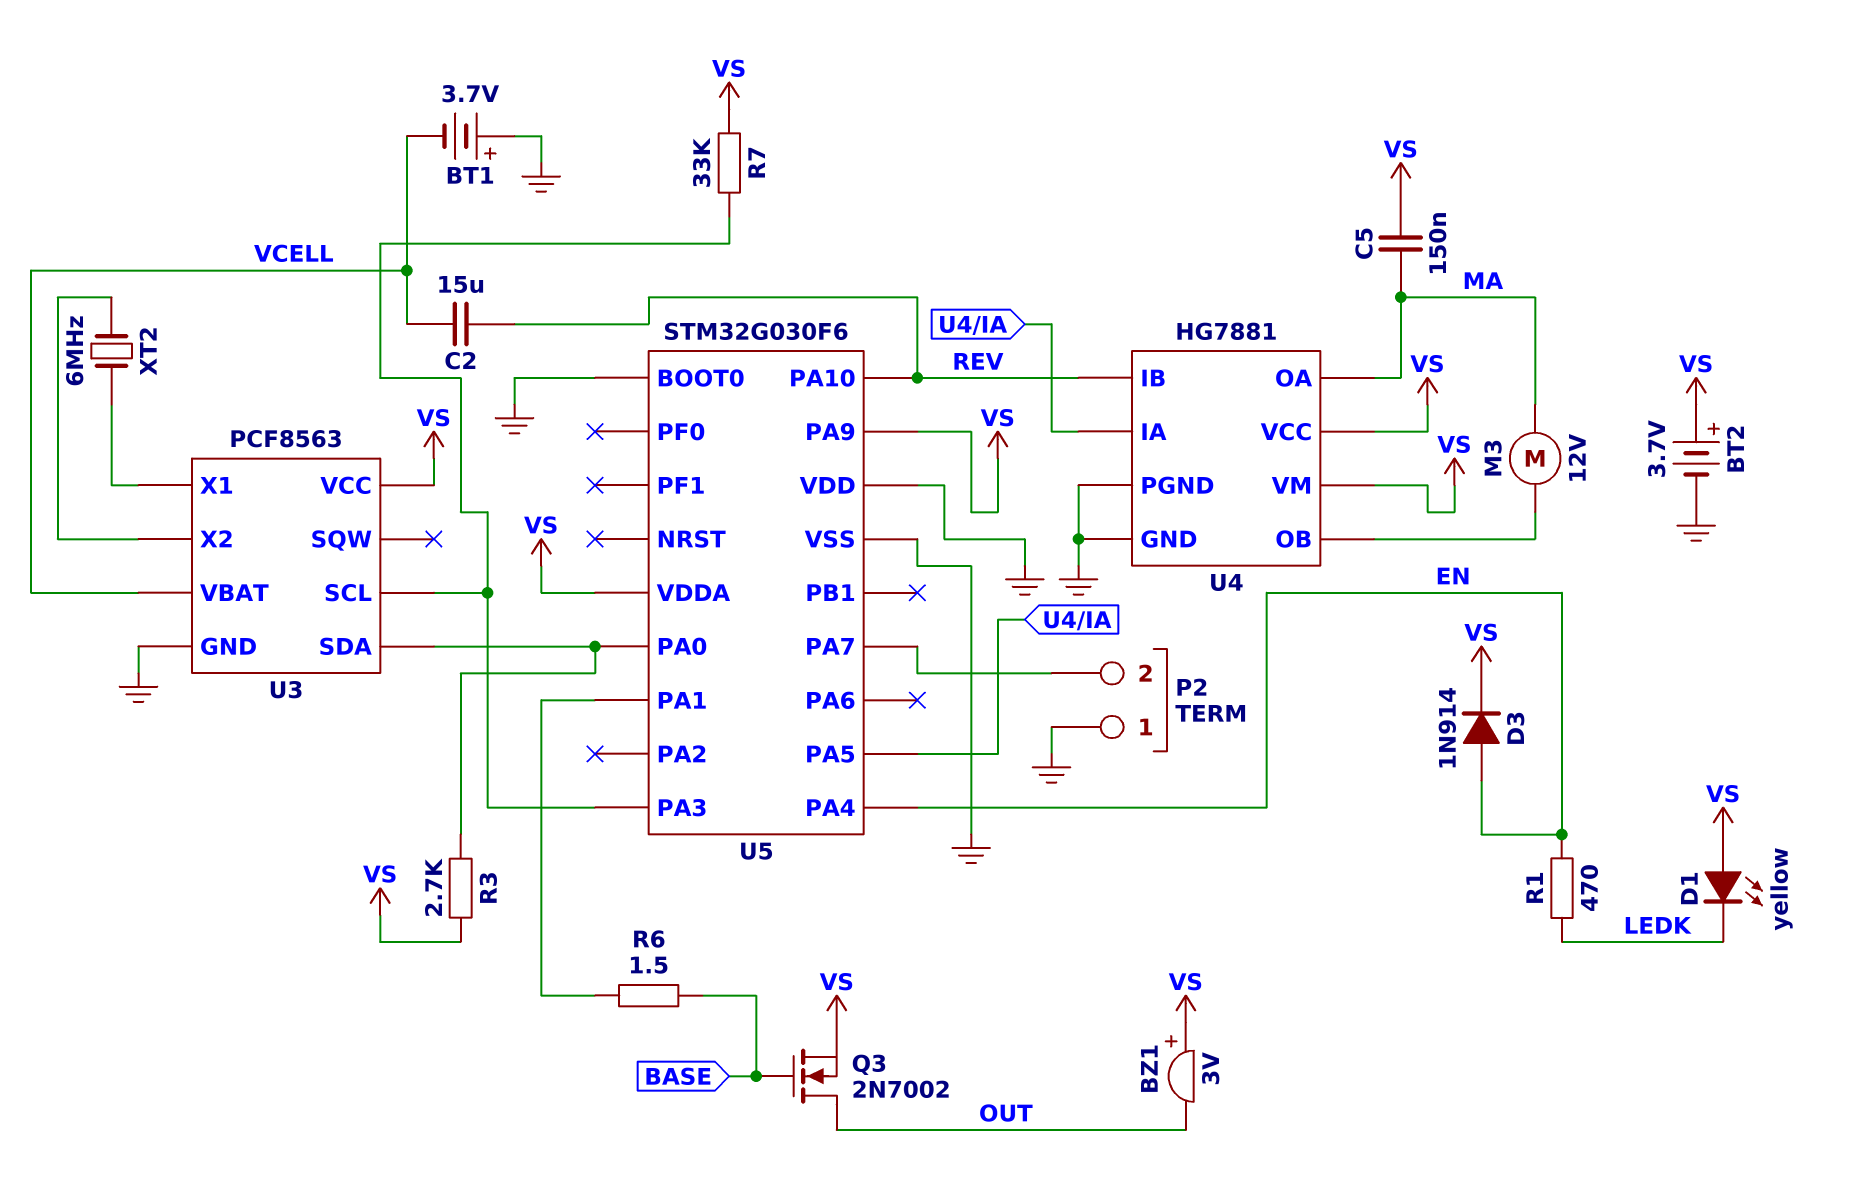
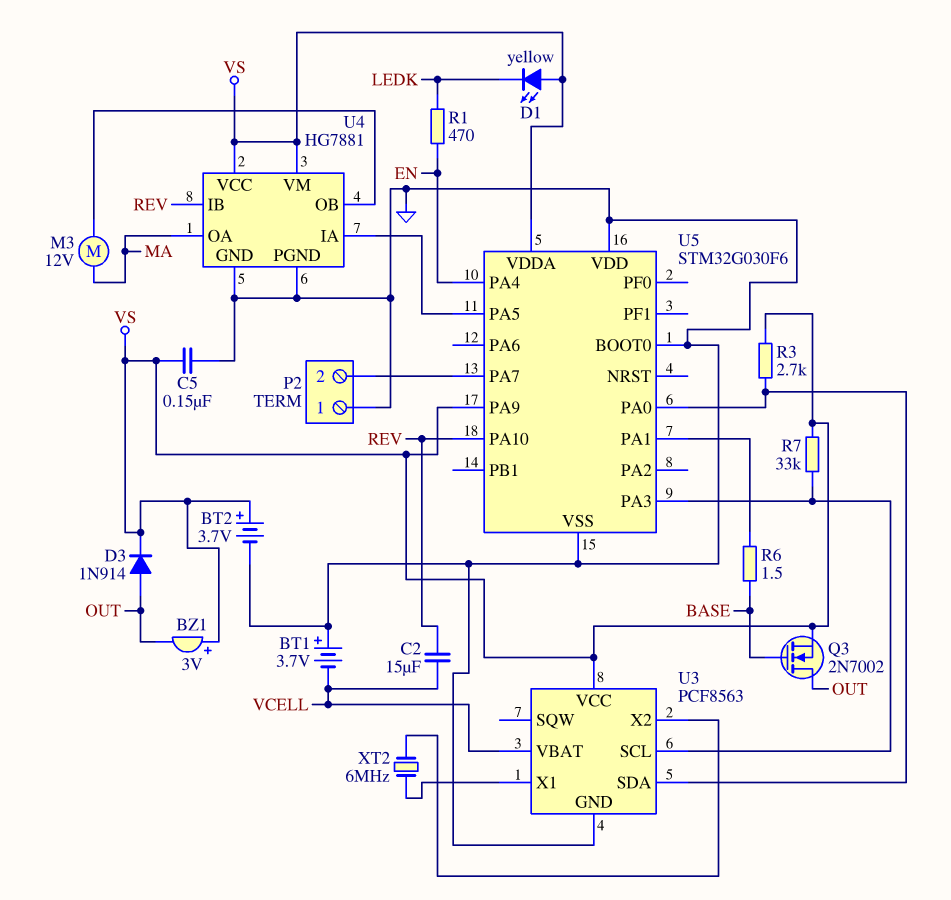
C5: 150nF (MA, VS) -> 150nF (GND, VS)
D3: diode 1N914 (A EN, K VS) -> diode 1N914 (A OUT, K VS)

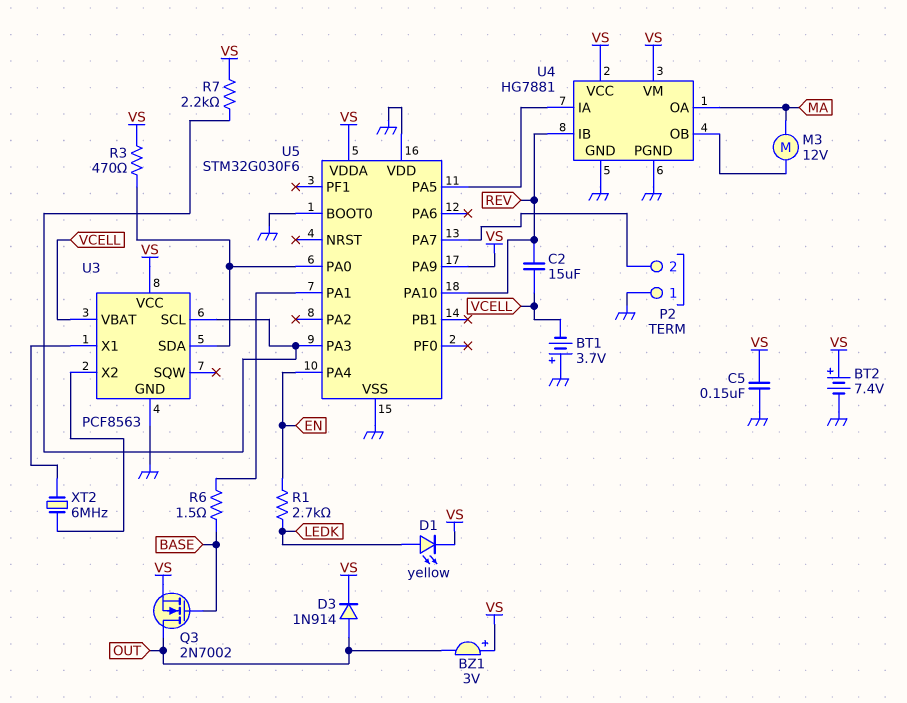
BT2: 3.7V (plus VS, minus GND) -> 7.4V (plus VS, minus GND)
D1: LED yellow (A VS, K LEDK) -> LED yellow (A LEDK, K VS)
R1: 470 (EN, LEDK) -> 2.7k (EN, LEDK)
R3: 2.7k (U3/SDA, VS) -> 470 (U3/SDA, VS)
R7: 33k (U3/SCL, VS) -> 2.2k (U3/SCL, VS)

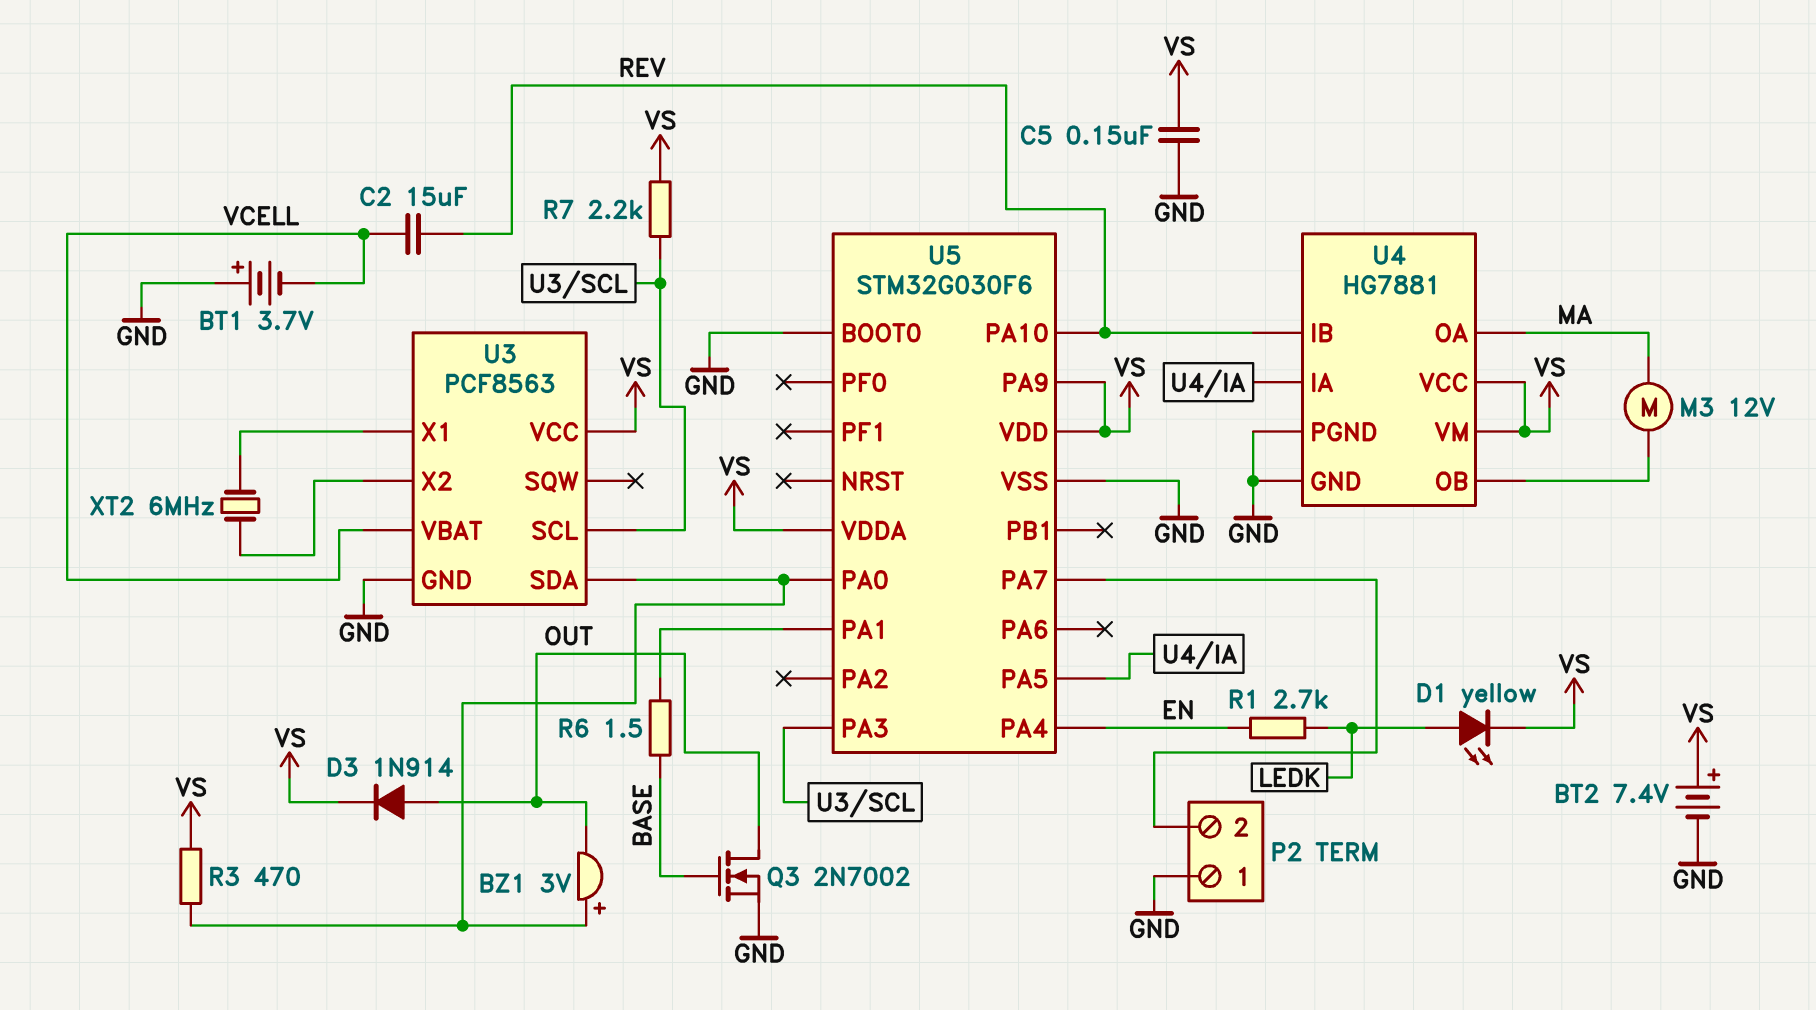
BZ1: buzzer 3V (plus VS, minus OUT) -> buzzer 3V (plus U3/SDA, minus OUT)
Q3: NMOS 2N7002 (G BASE, D OUT, S VS) -> NMOS 2N7002 (G BASE, D OUT, S GND)
U5 pin VDD: GND -> VS

